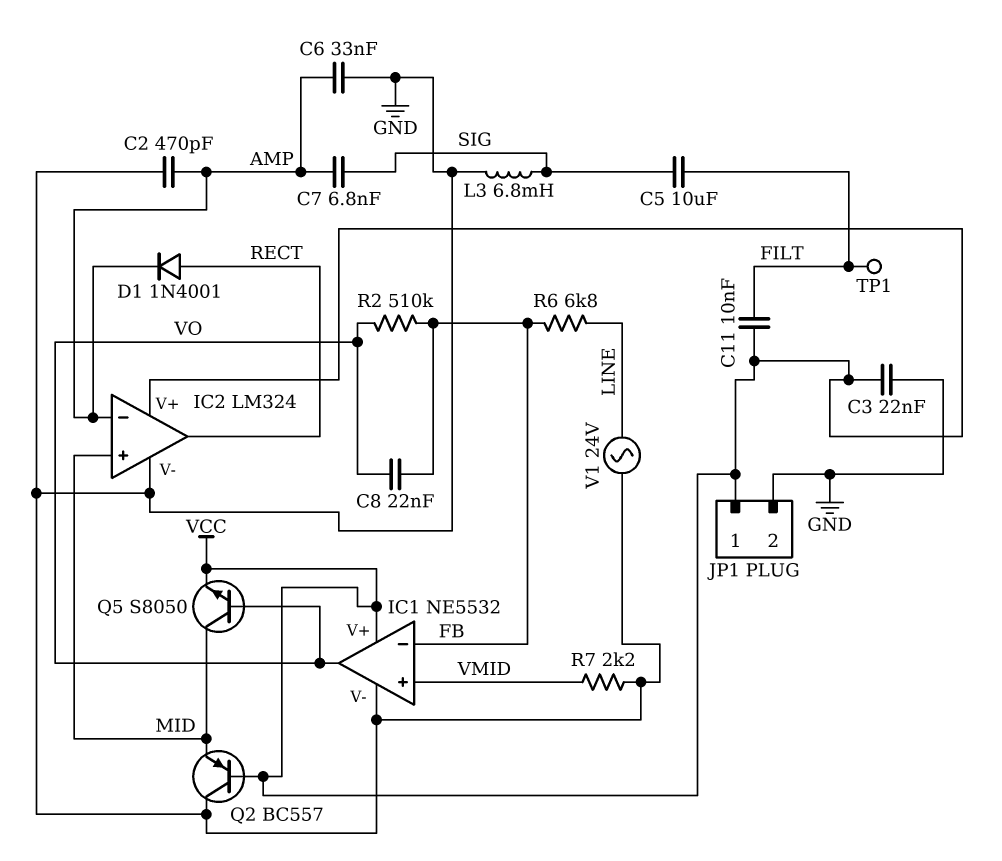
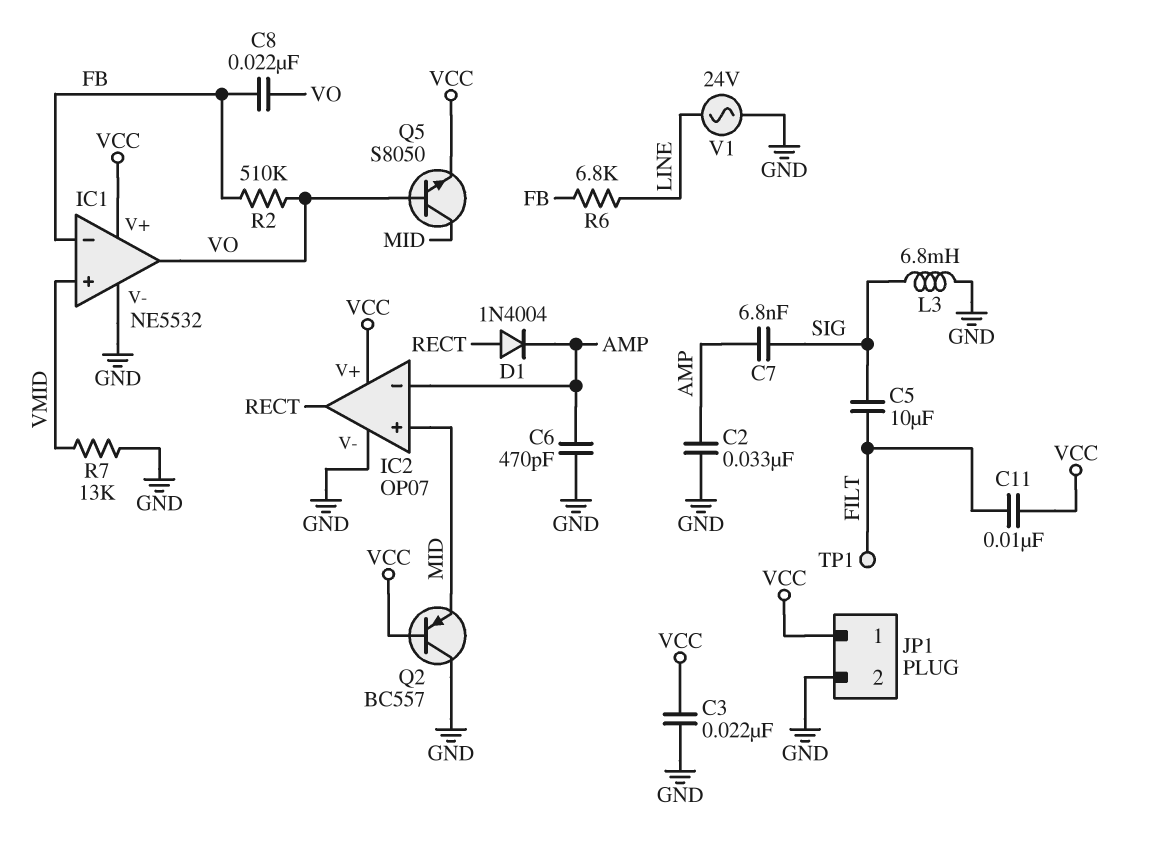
C2: 470pF (AMP, GND) -> 33nF (AMP, GND)
C6: 33nF (AMP, GND) -> 470pF (AMP, GND)
D1: diode 1N4001 (A RECT, K AMP) -> diode 1N4004 (A RECT, K AMP)
IC2: LM324 -> OP07
R7: 2.2k (GND, VMID) -> 13k (GND, VMID)

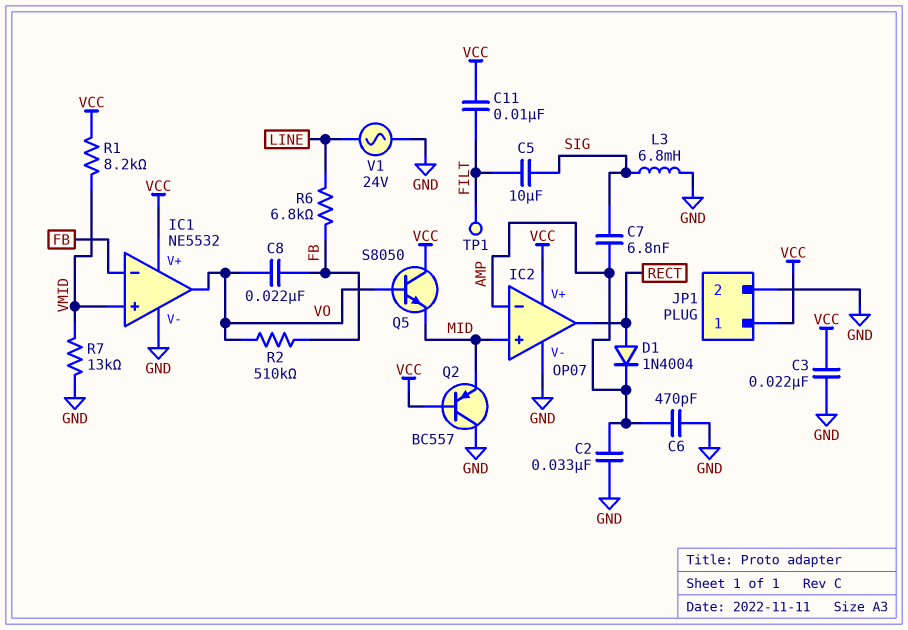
Q5: NPN S8050 (B VO, C MID, E VCC) -> NPN S8050 (B VO, C VCC, E MID)
R1: none -> 8.2k (VCC, VMID)

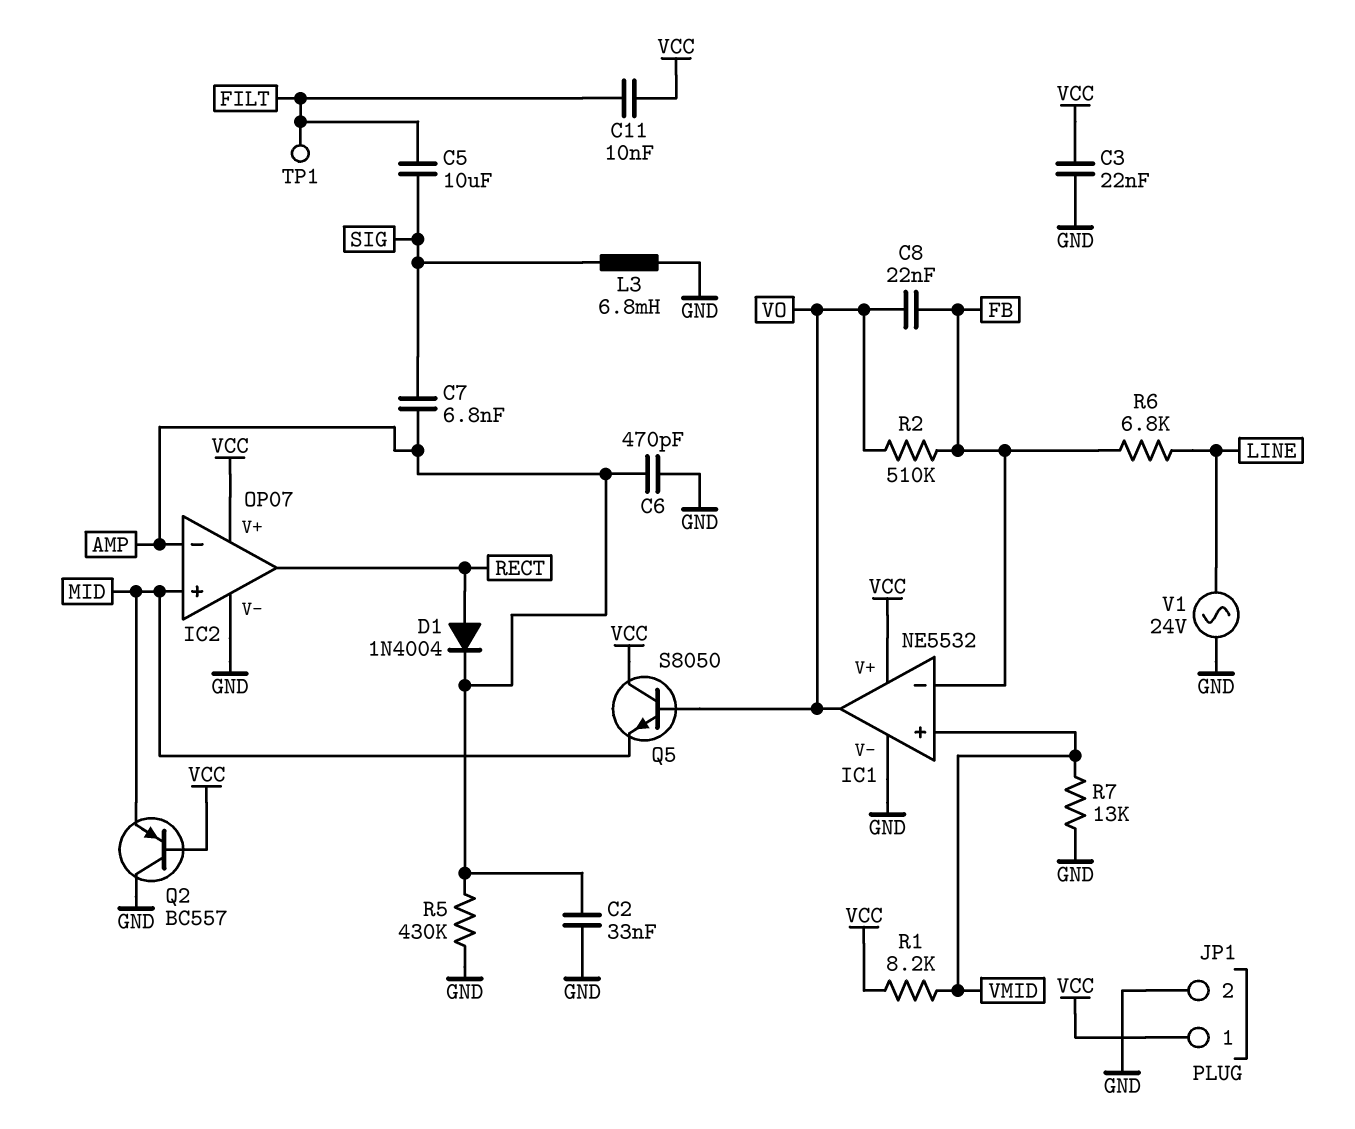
R5: none -> 430k (AMP, GND)

